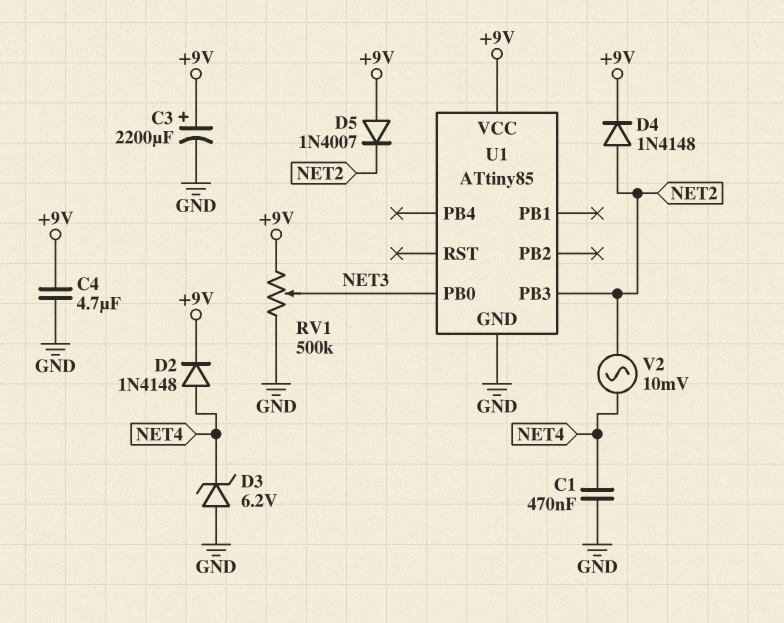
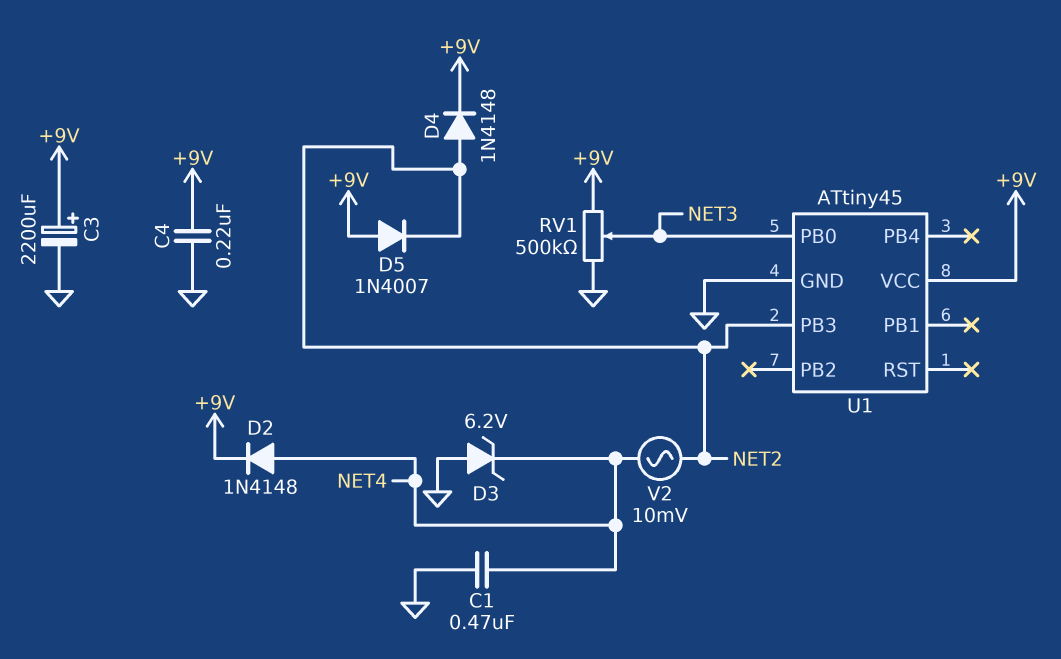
C4: 4.7uF (+9V, GND) -> 220nF (+9V, GND)
U1: ATtiny85 -> ATtiny45

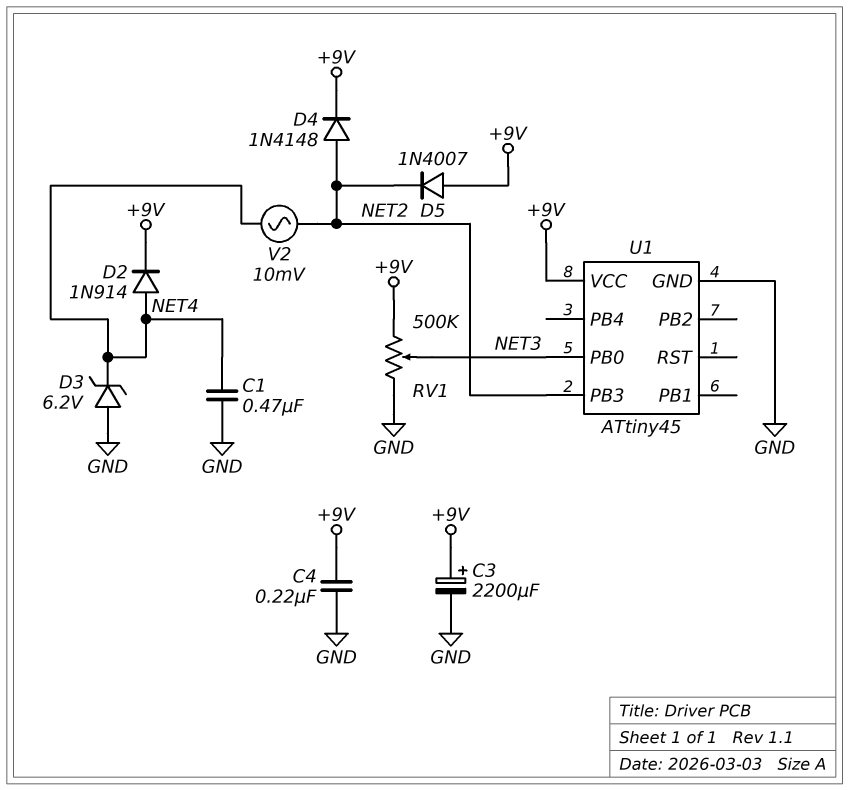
D2: diode 1N4148 (A NET4, K +9V) -> diode 1N914 (A NET4, K +9V)

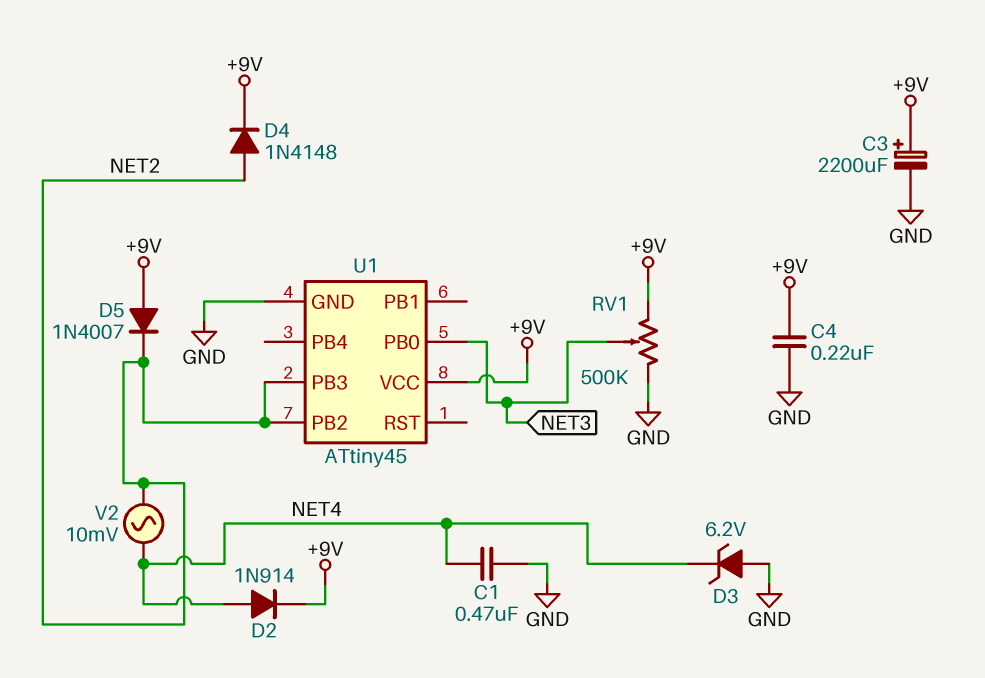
U1 pin PB2: none -> NET2

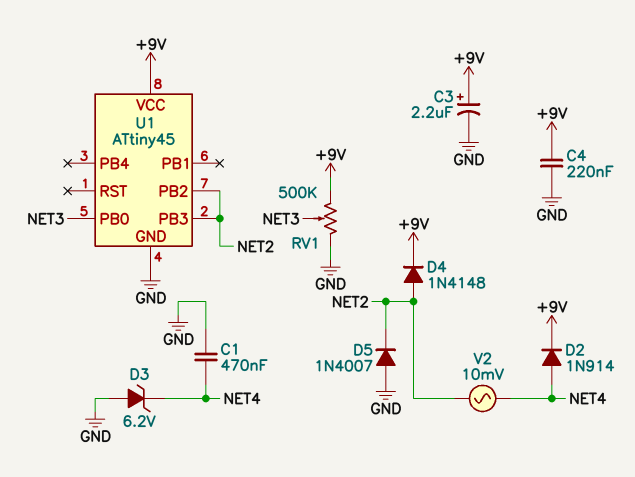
C3: 2200uF (plus +9V, minus GND) -> 2.2uF (plus +9V, minus GND)
D5: diode 1N4007 (A +9V, K NET2) -> diode 1N4007 (A GND, K NET2)

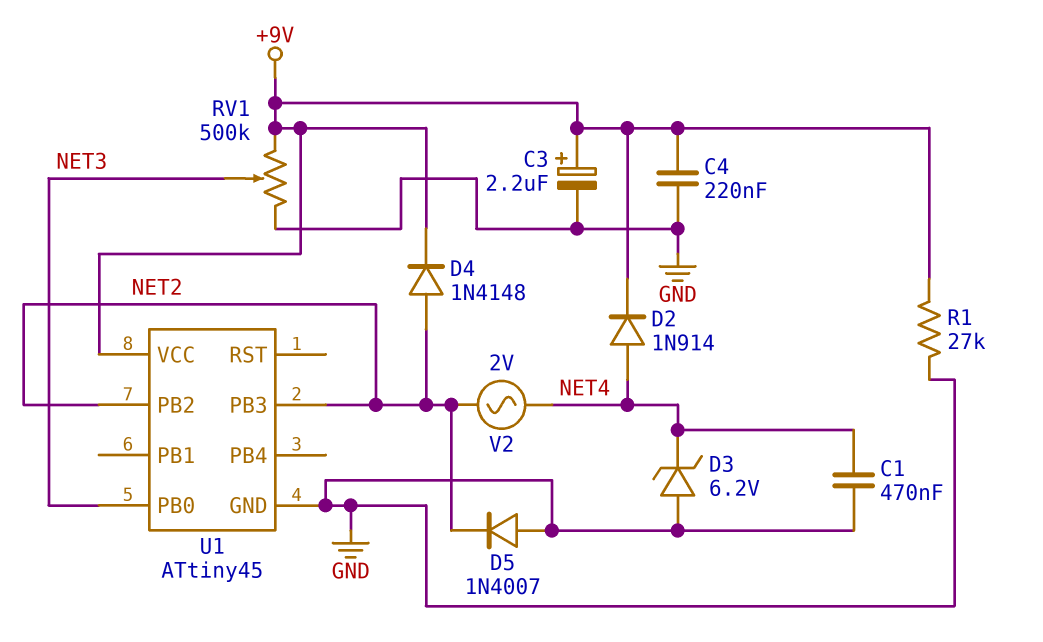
R1: none -> 27k (+9V, GND)
V2: AC 10mV (NET2, NET4) -> AC 2V (NET2, NET4)

